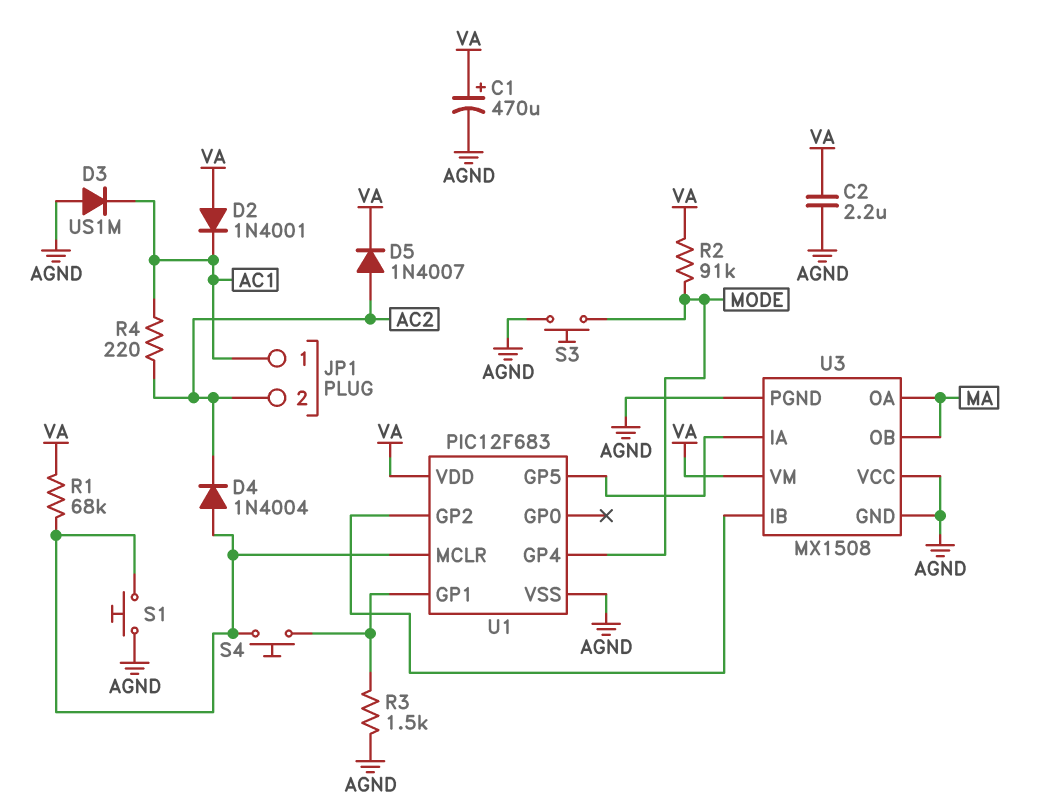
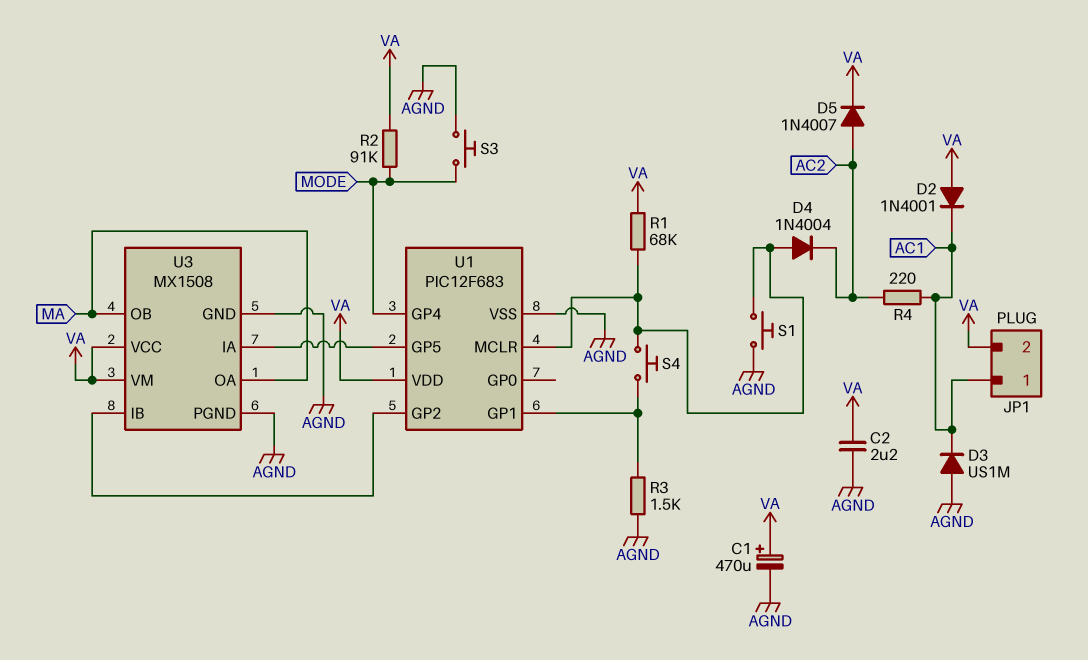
JP1 pin 2: AC2 -> VA
U3 pin VCC: AGND -> VA

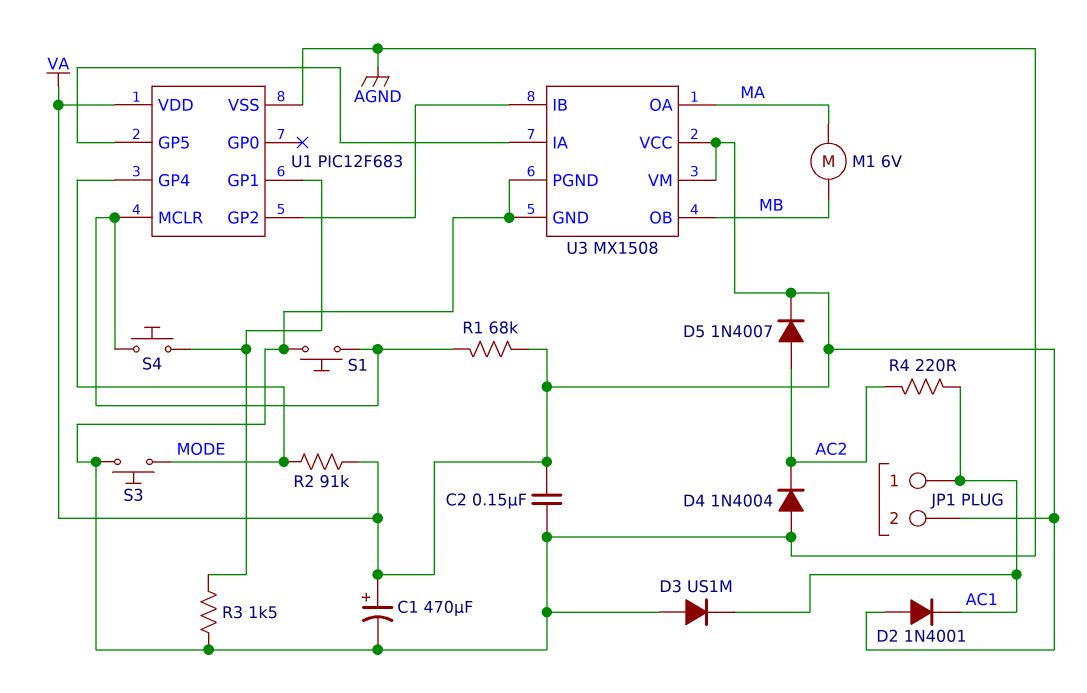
C2: 2.2uF (AGND, VA) -> 150nF (AGND, VA)
D4: diode 1N4004 (A U1/MCLR, K AC2) -> diode 1N4004 (A AGND, K AC2)
M1: none -> motor 6V (MA, MB)
U3 pin OB: MA -> MB

